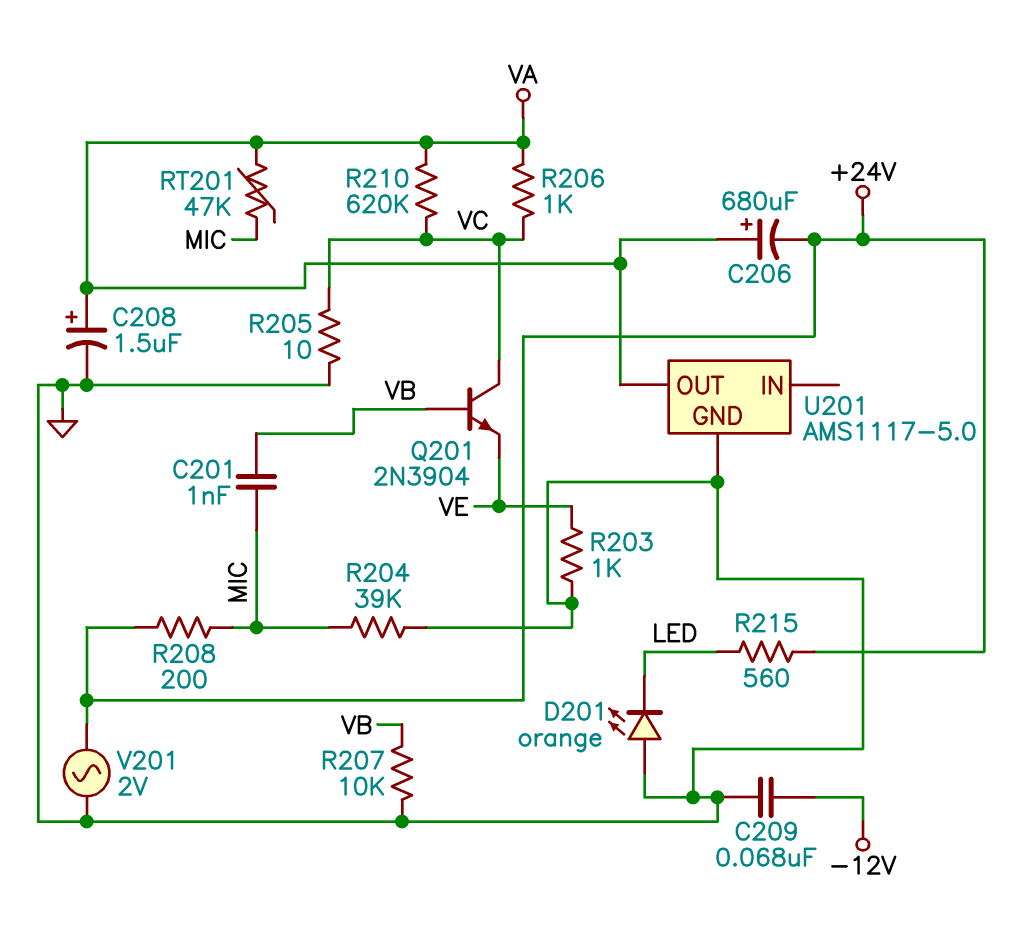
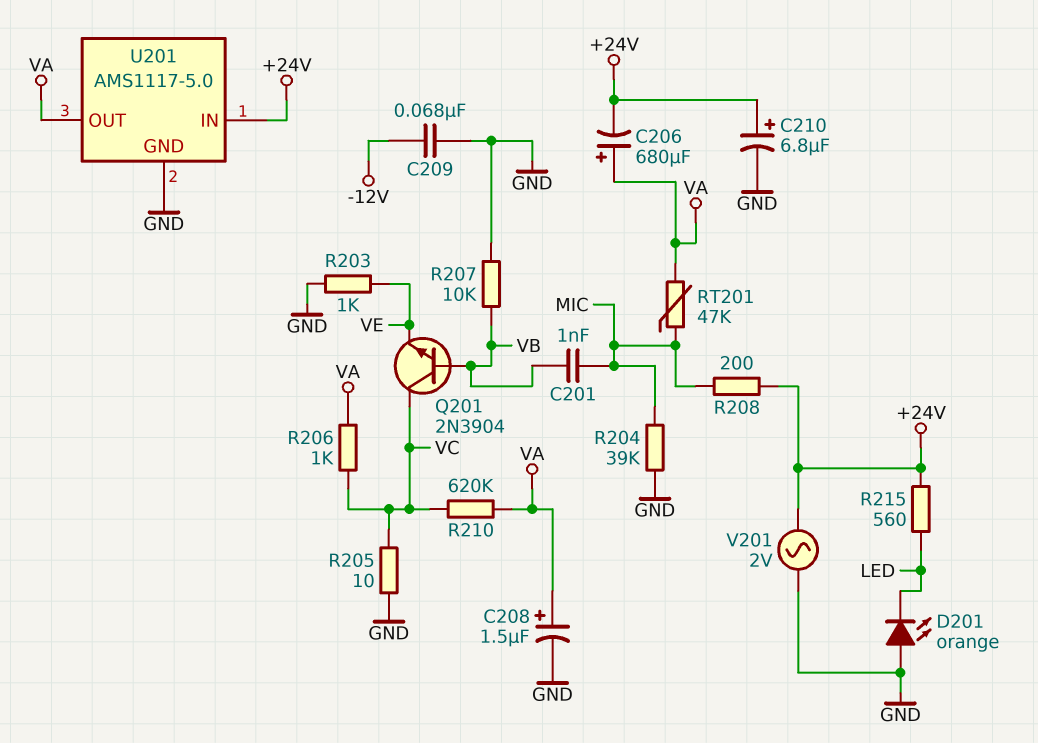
C210: none -> 6.8uF (plus +24V, minus GND)
U201 pin IN: none -> +24V

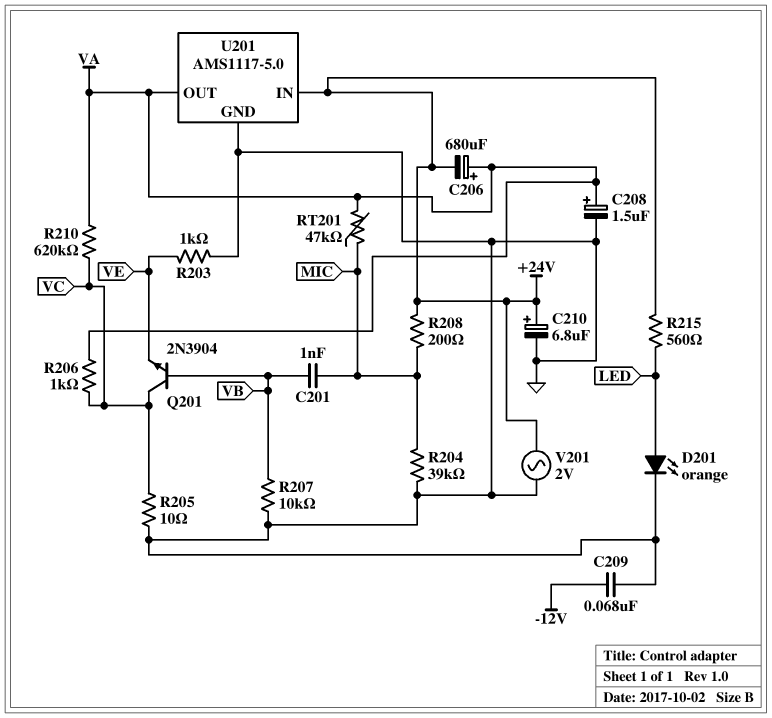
D201: LED orange (A GND, K LED) -> LED orange (A LED, K GND)

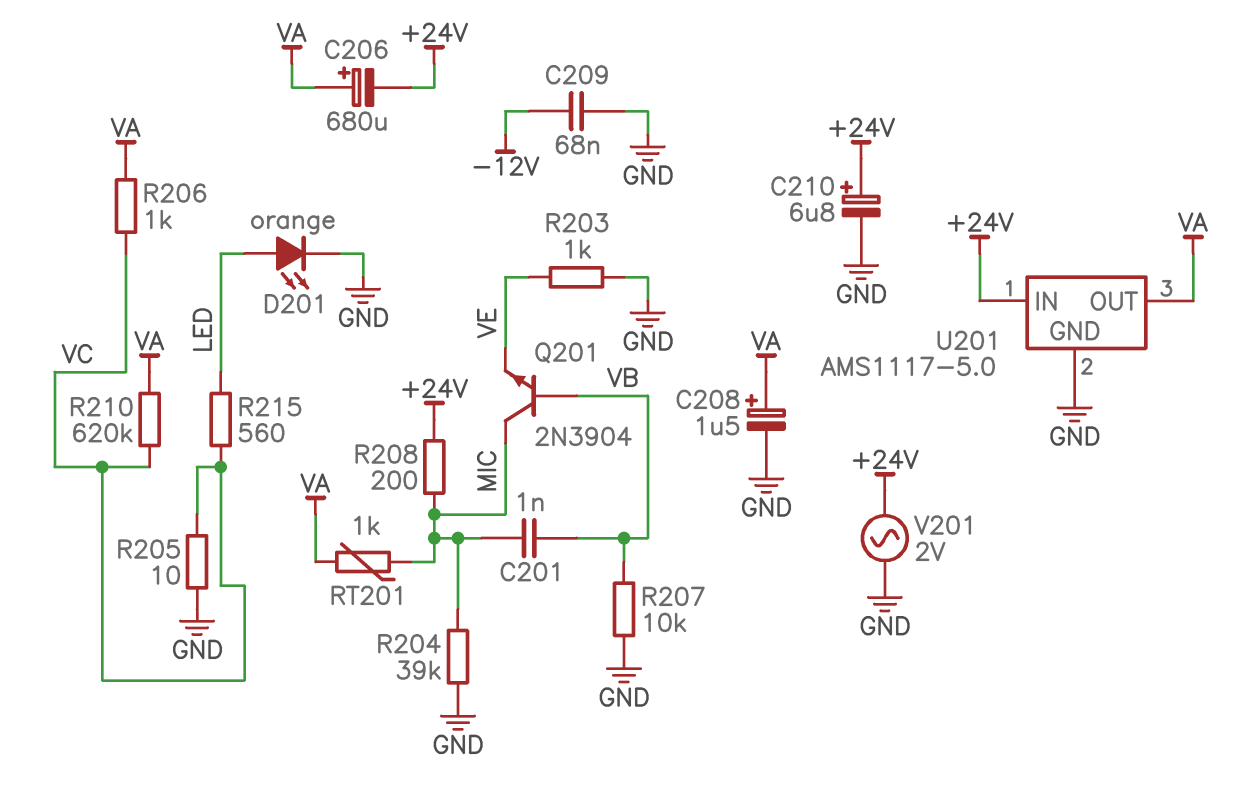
Q201: NPN 2N3904 (B VB, C VC, E VE) -> NPN 2N3904 (B VB, C MIC, E VE)
R215: 560 (+24V, LED) -> 560 (LED, VC)
RT201: 47k (MIC, VA) -> 1k (MIC, VA)

